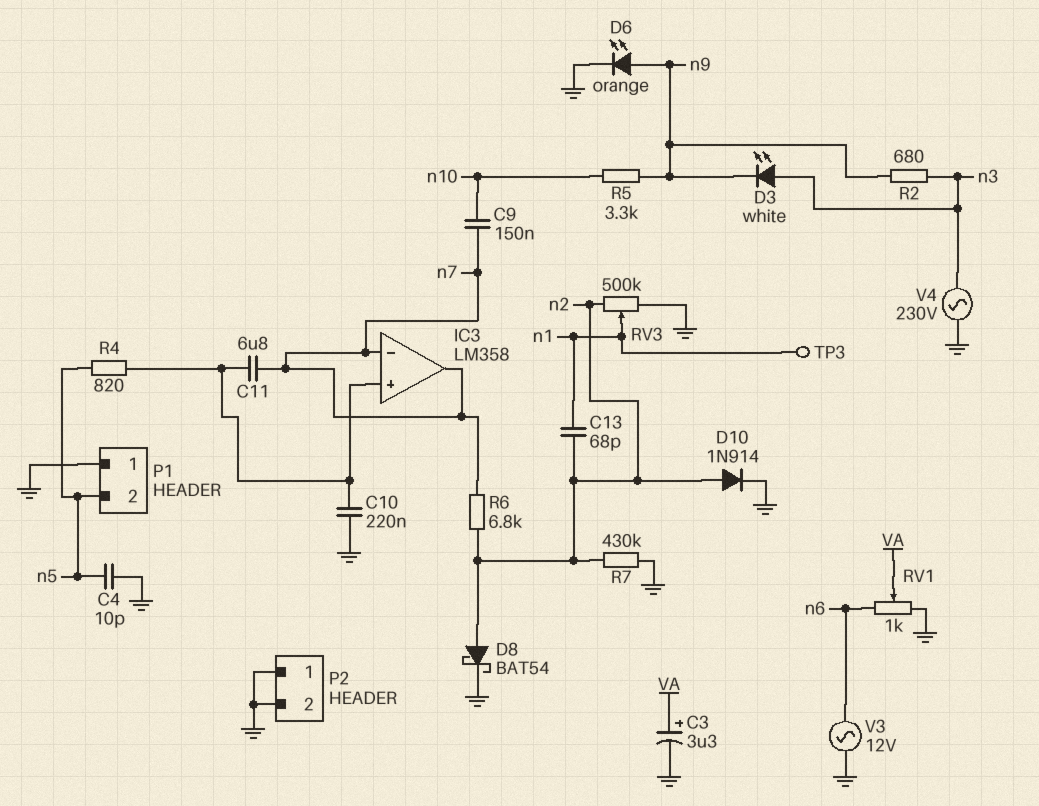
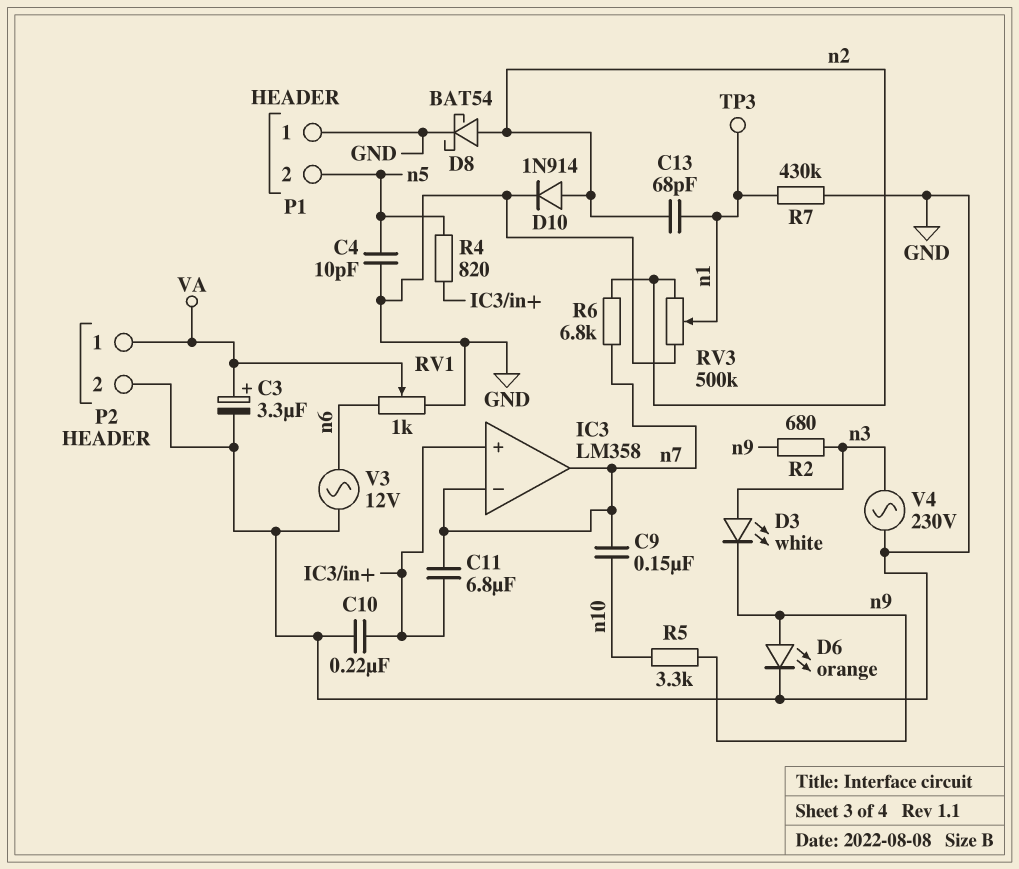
P2 pin 1: GND -> VA
R7: 430k (GND, n2) -> 430k (GND, n1)

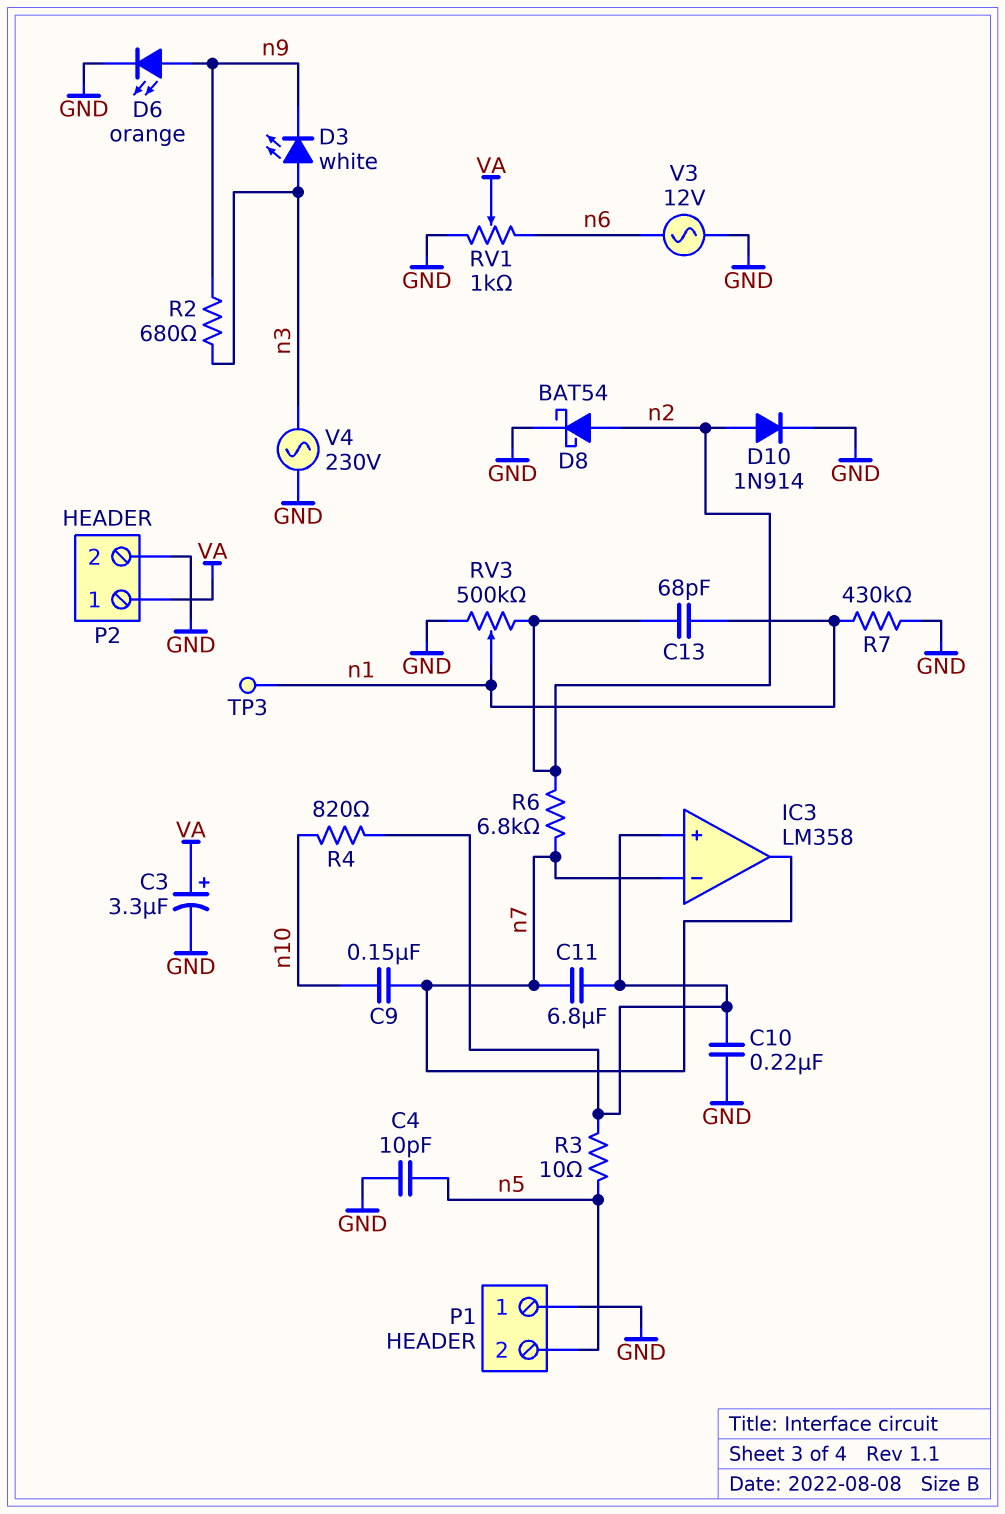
R3: none -> 10 (IC3/in+, n5)
R4: 820 (IC3/in+, n5) -> 820 (IC3/in+, n10)
R5: 3.3k (n9, n10) -> none

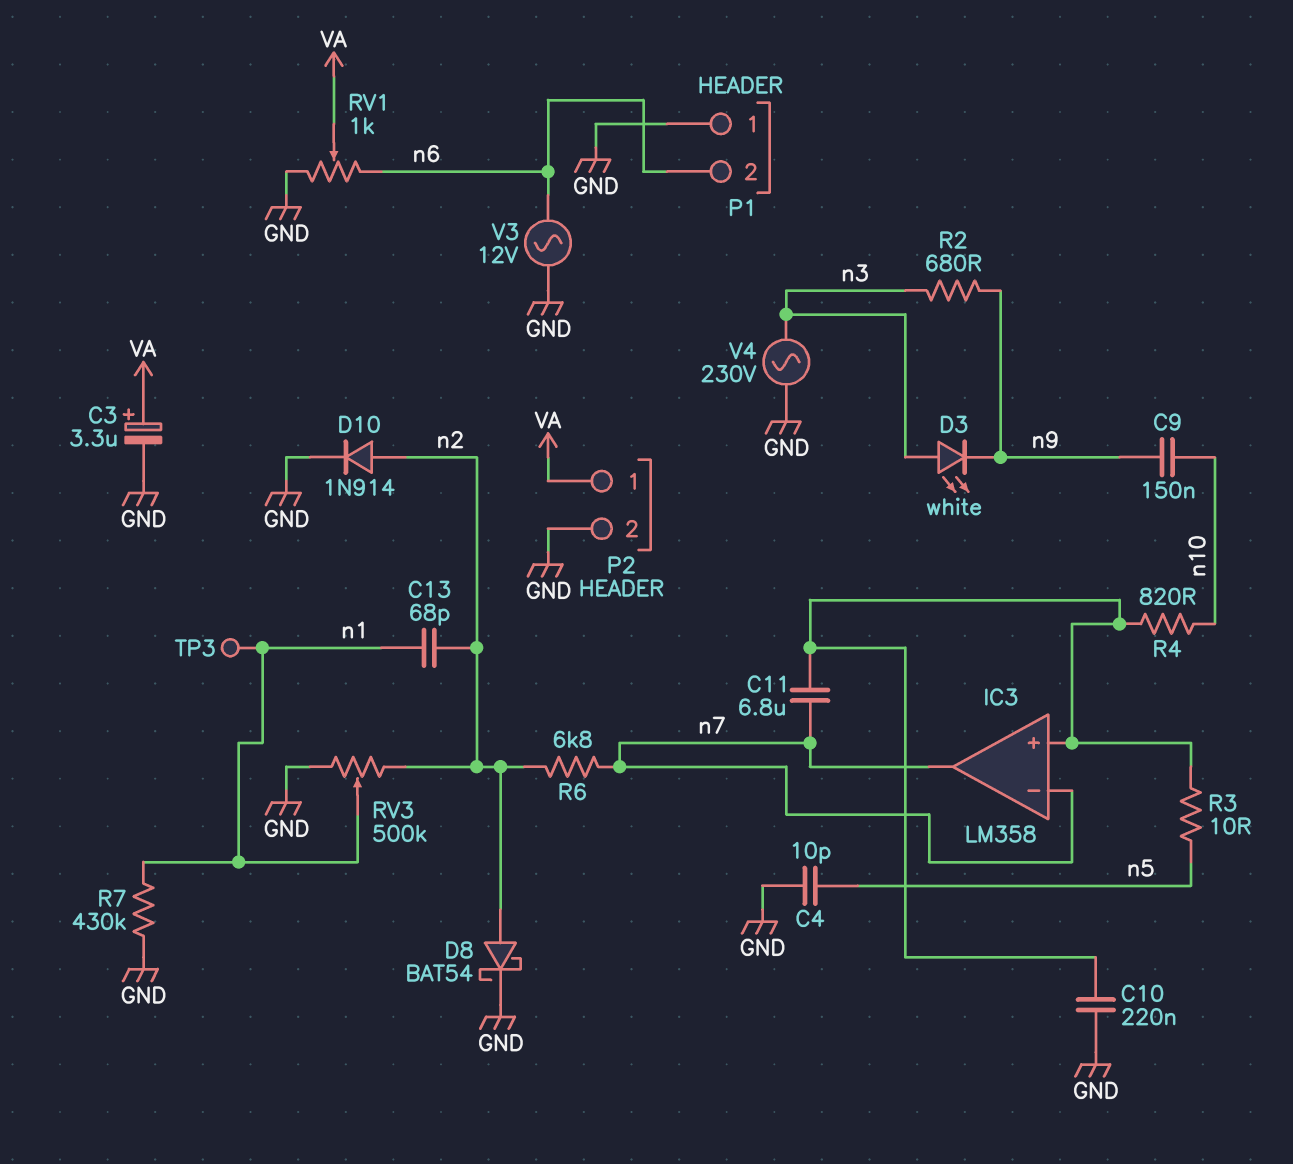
C9: 150nF (n7, n10) -> 150nF (n9, n10)
D6: LED orange (A n9, K GND) -> none
P1 pin 2: n5 -> n6

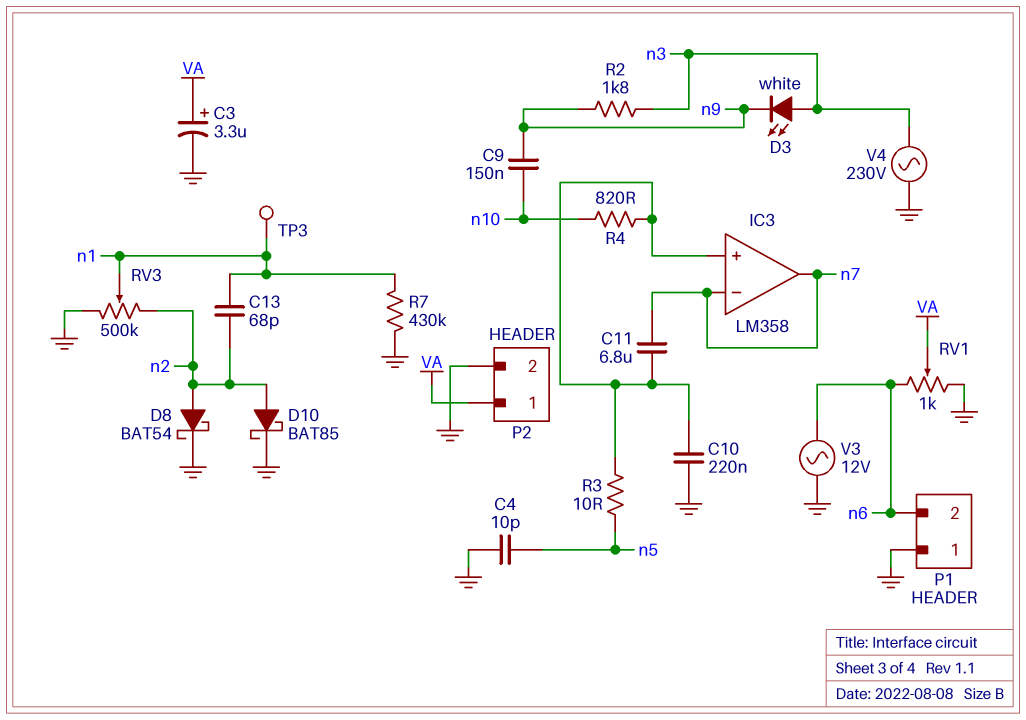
D10: diode 1N914 (A n2, K GND) -> schottky BAT85 (A n2, K GND)
R2: 680 (n3, n9) -> 1.8k (n3, n9)
R6: 6.8k (n2, n7) -> none

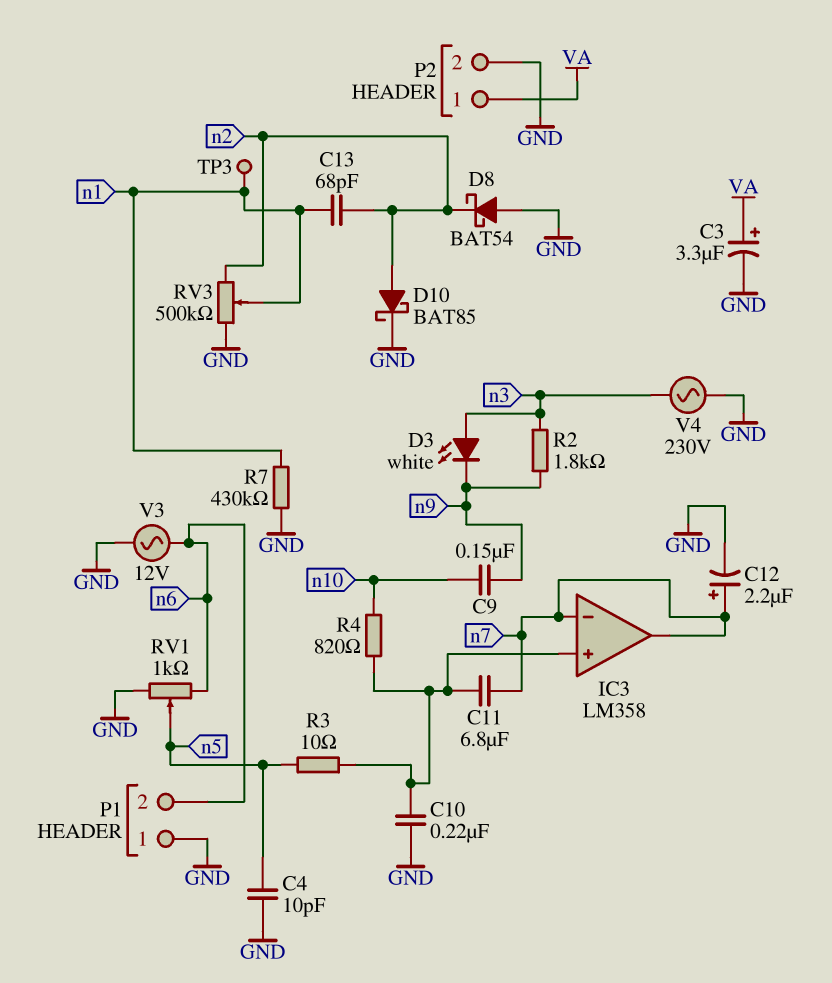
C12: none -> 2.2uF (plus n7, minus GND)
D8: schottky BAT54 (A n2, K GND) -> schottky BAT54 (A GND, K n2)
RV1: 1k (GND, n6, wiper VA) -> 1k (GND, n6, wiper n5)

